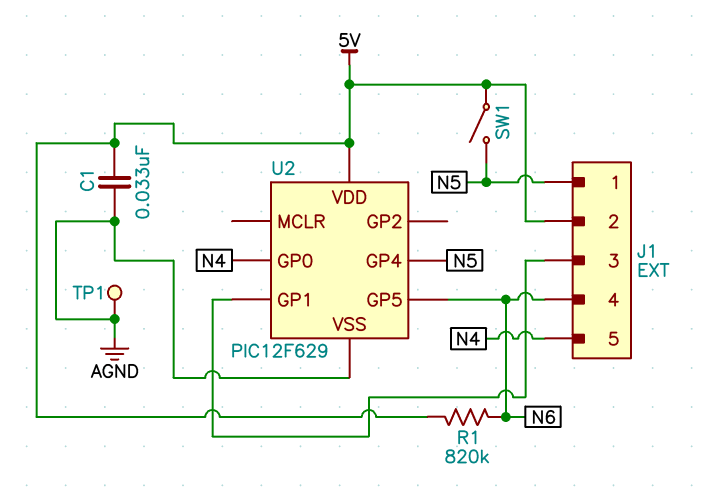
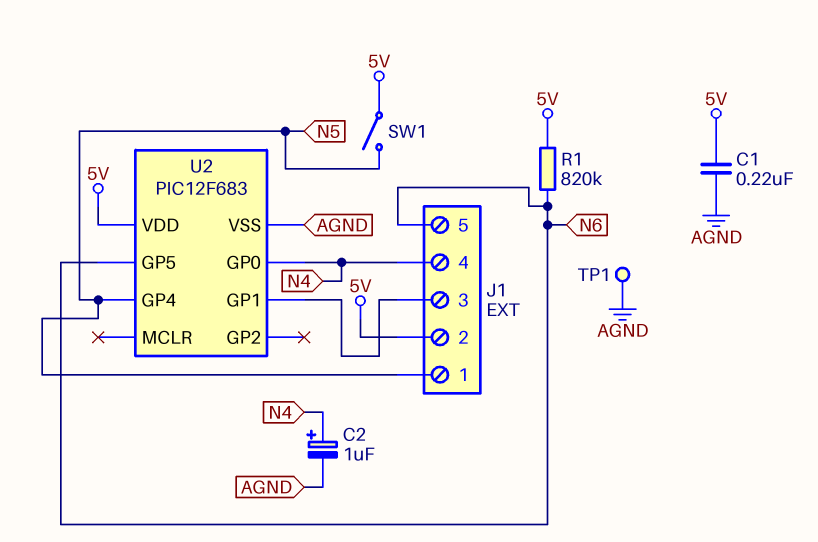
C1: 33nF (5V, AGND) -> 220nF (5V, AGND)
C2: none -> 1uF (plus N4, minus AGND)
J1 pin 4: N6 -> N4
J1 pin 5: N4 -> N6
U2: PIC12F629 -> PIC12F683

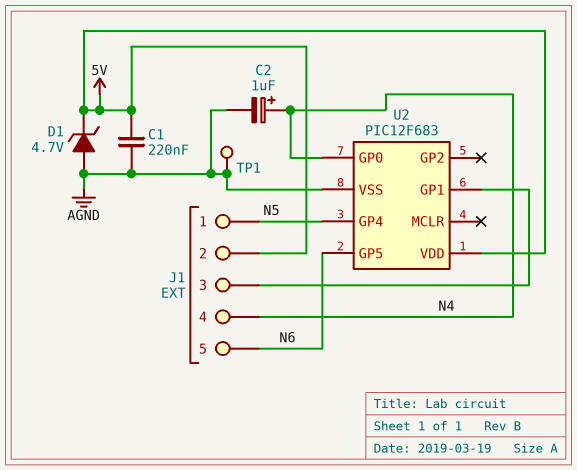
D1: none -> zener 4.7V (A AGND, K 5V)
R1: 820k (5V, N6) -> none
SW1: switch (5V, N5) -> none

